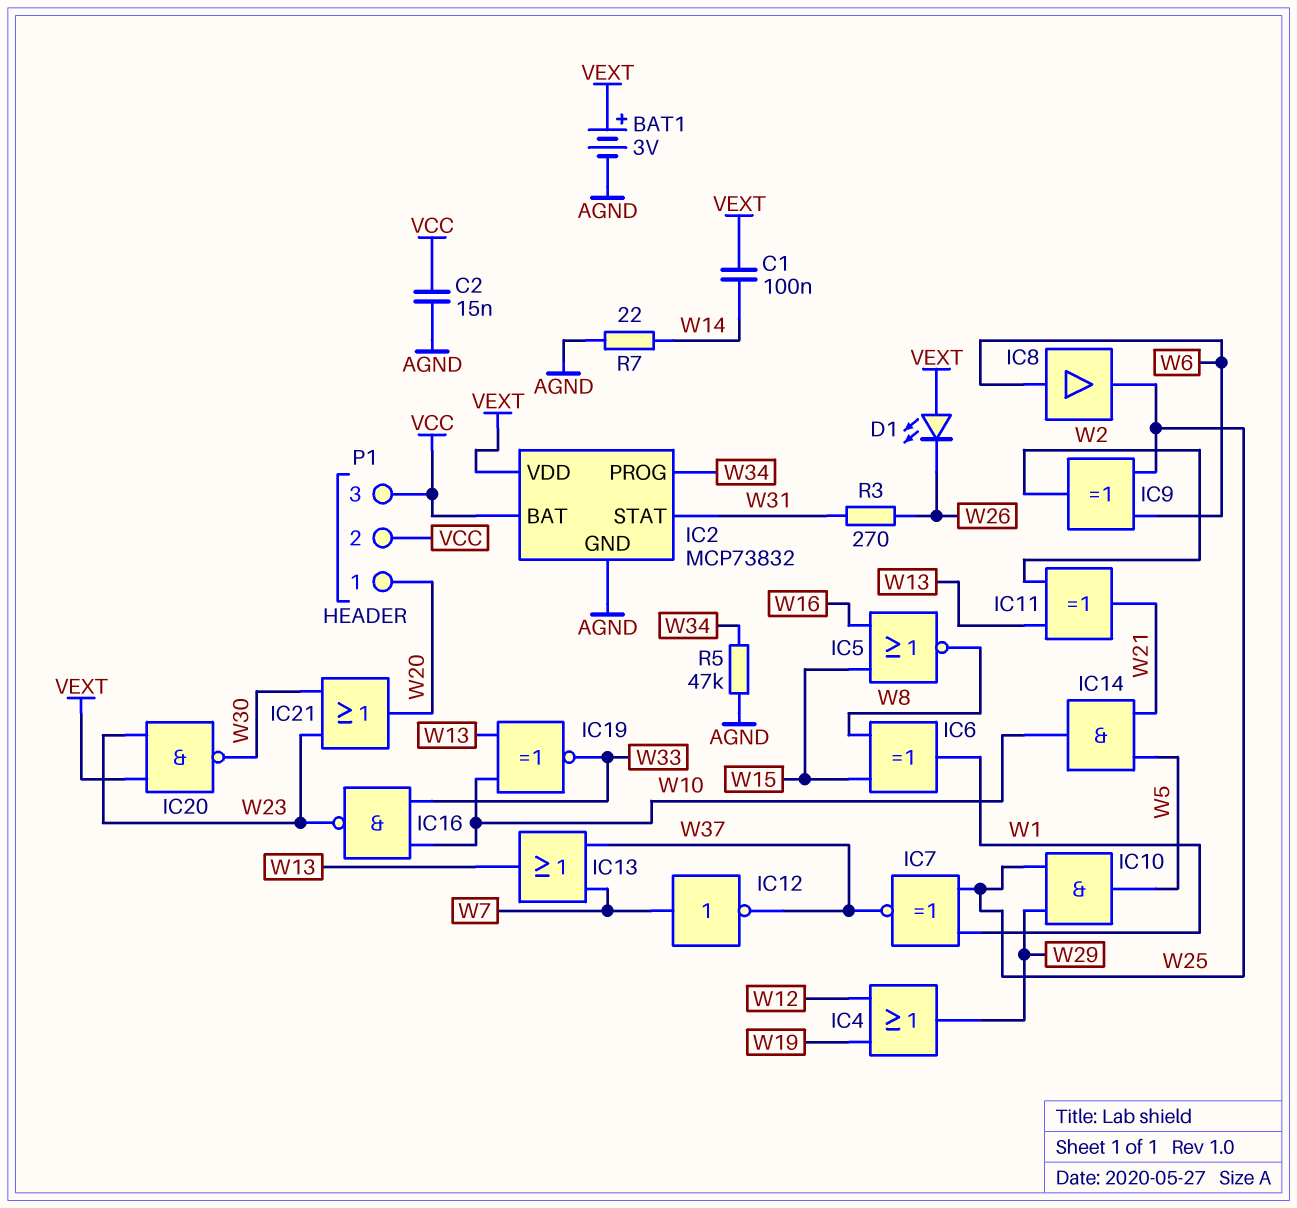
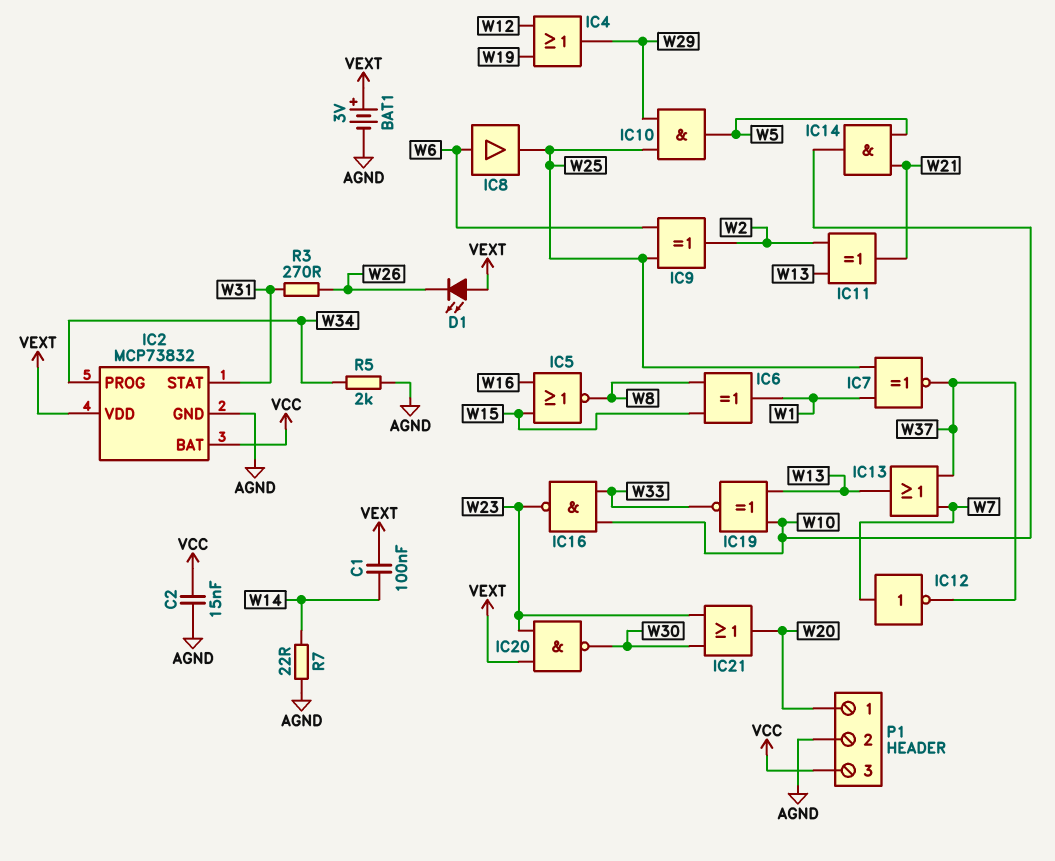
P1 pin 2: VCC -> AGND
R5: 47k (AGND, W34) -> 2k (AGND, W34)

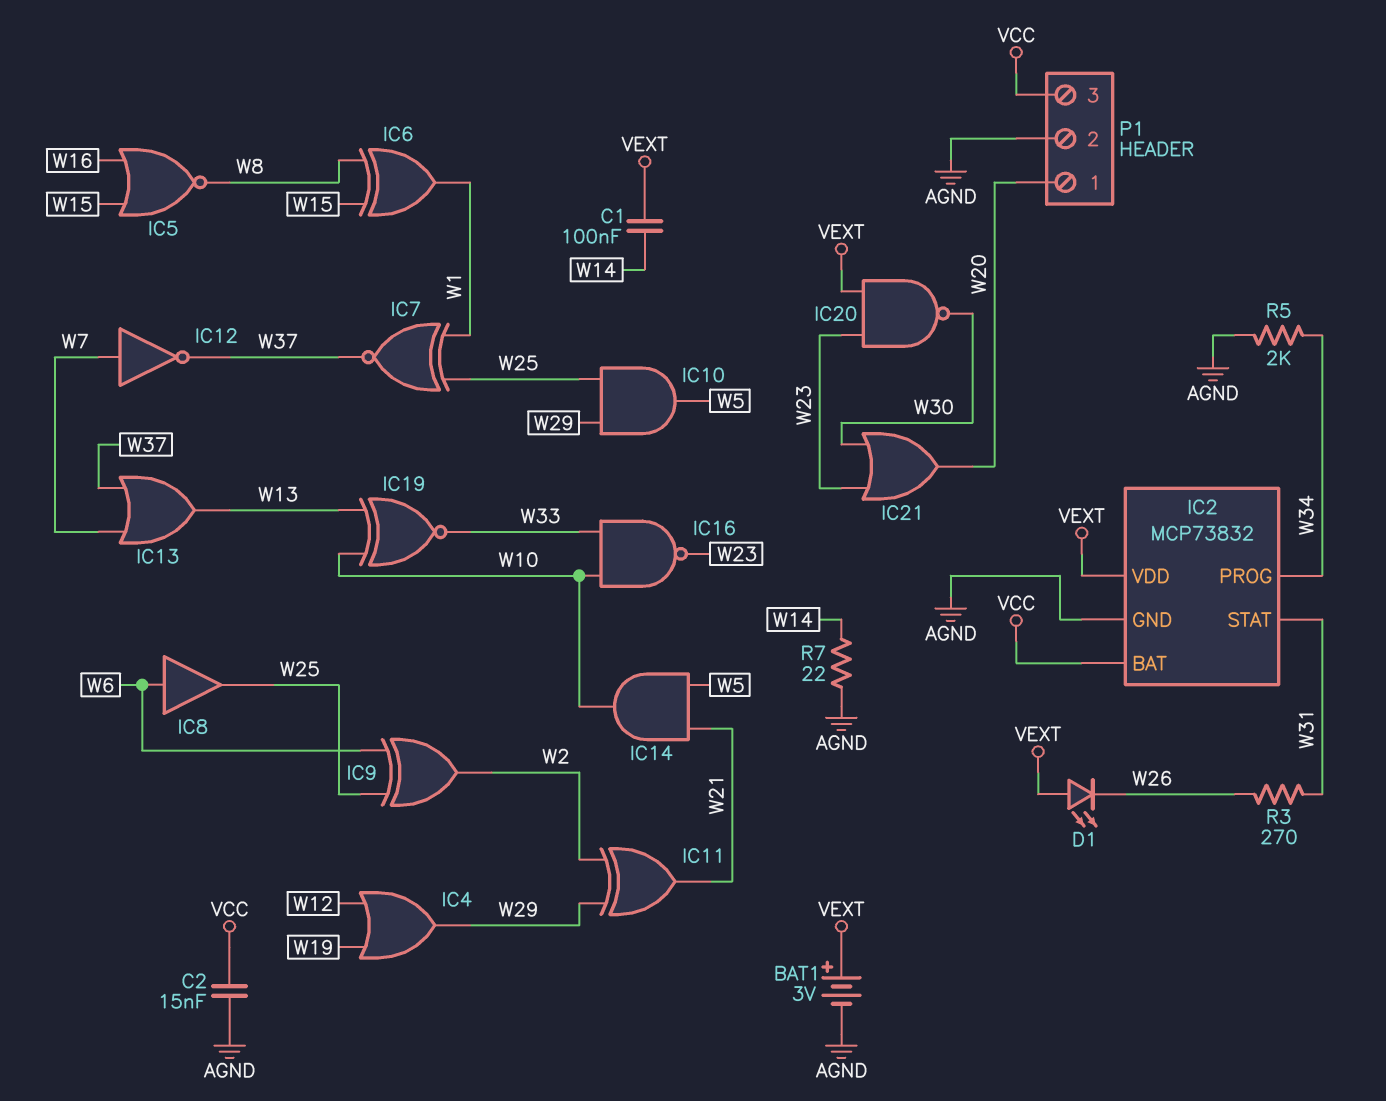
IC11: XOR (in W2, in W13, out W21) -> XOR (in W2, in W29, out W21)

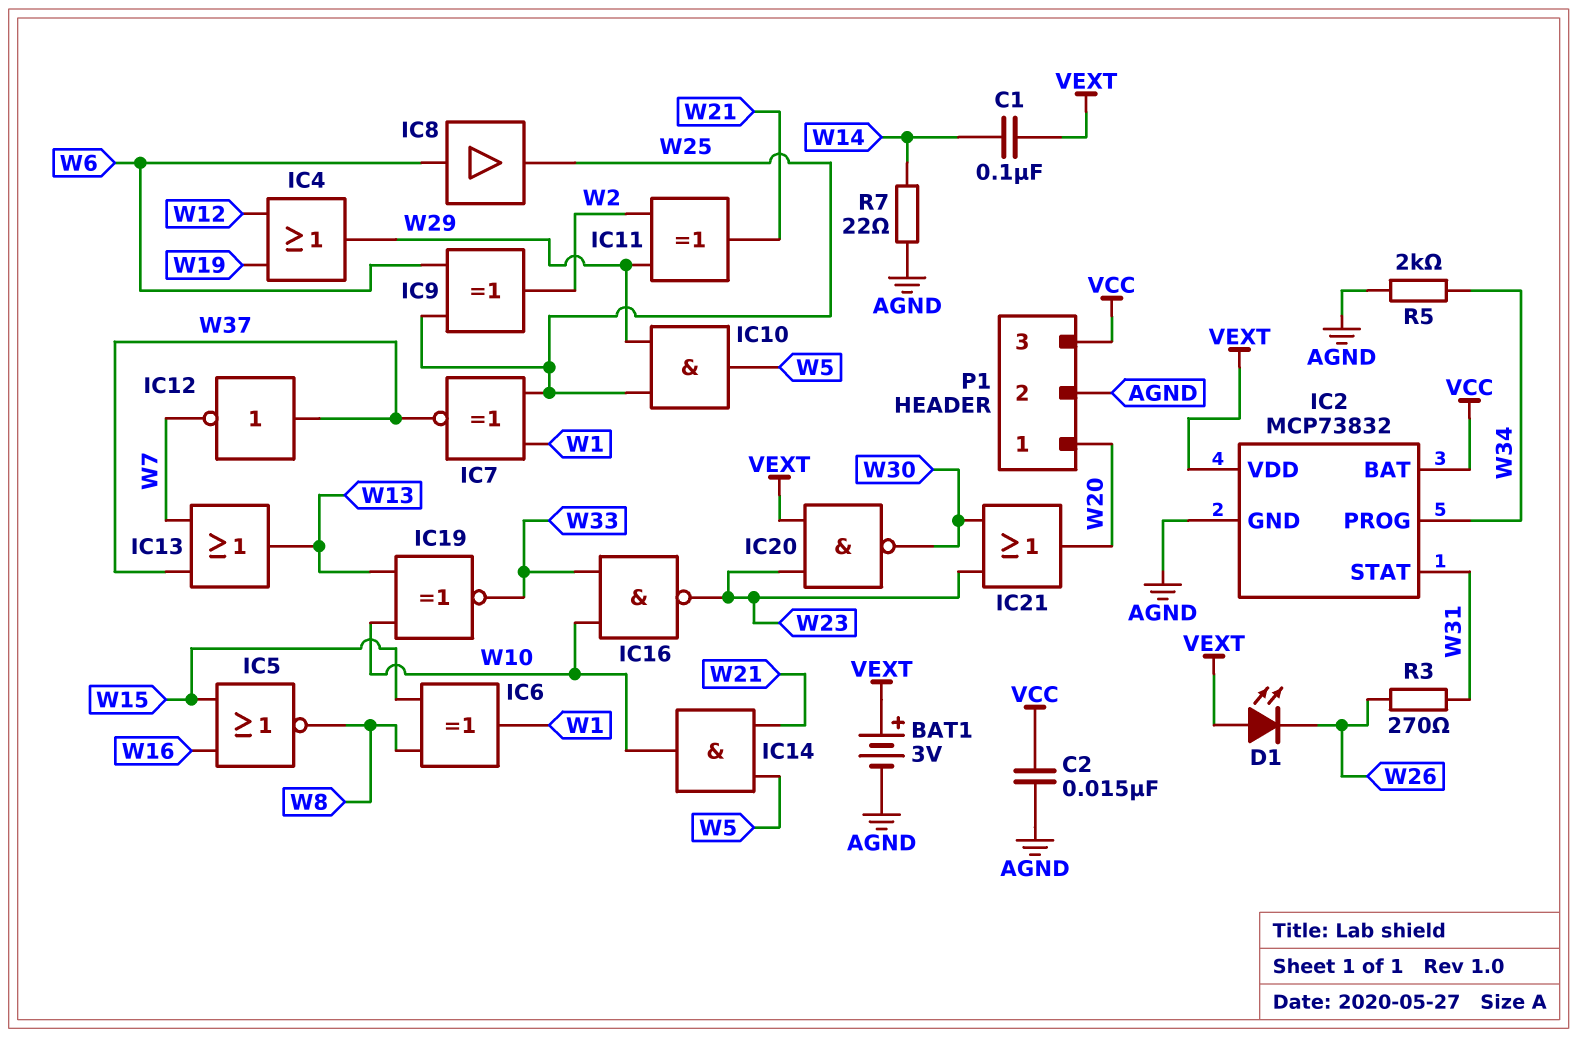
IC12: NOT (in W7, out W37) -> NOT (in W37, out W7)

